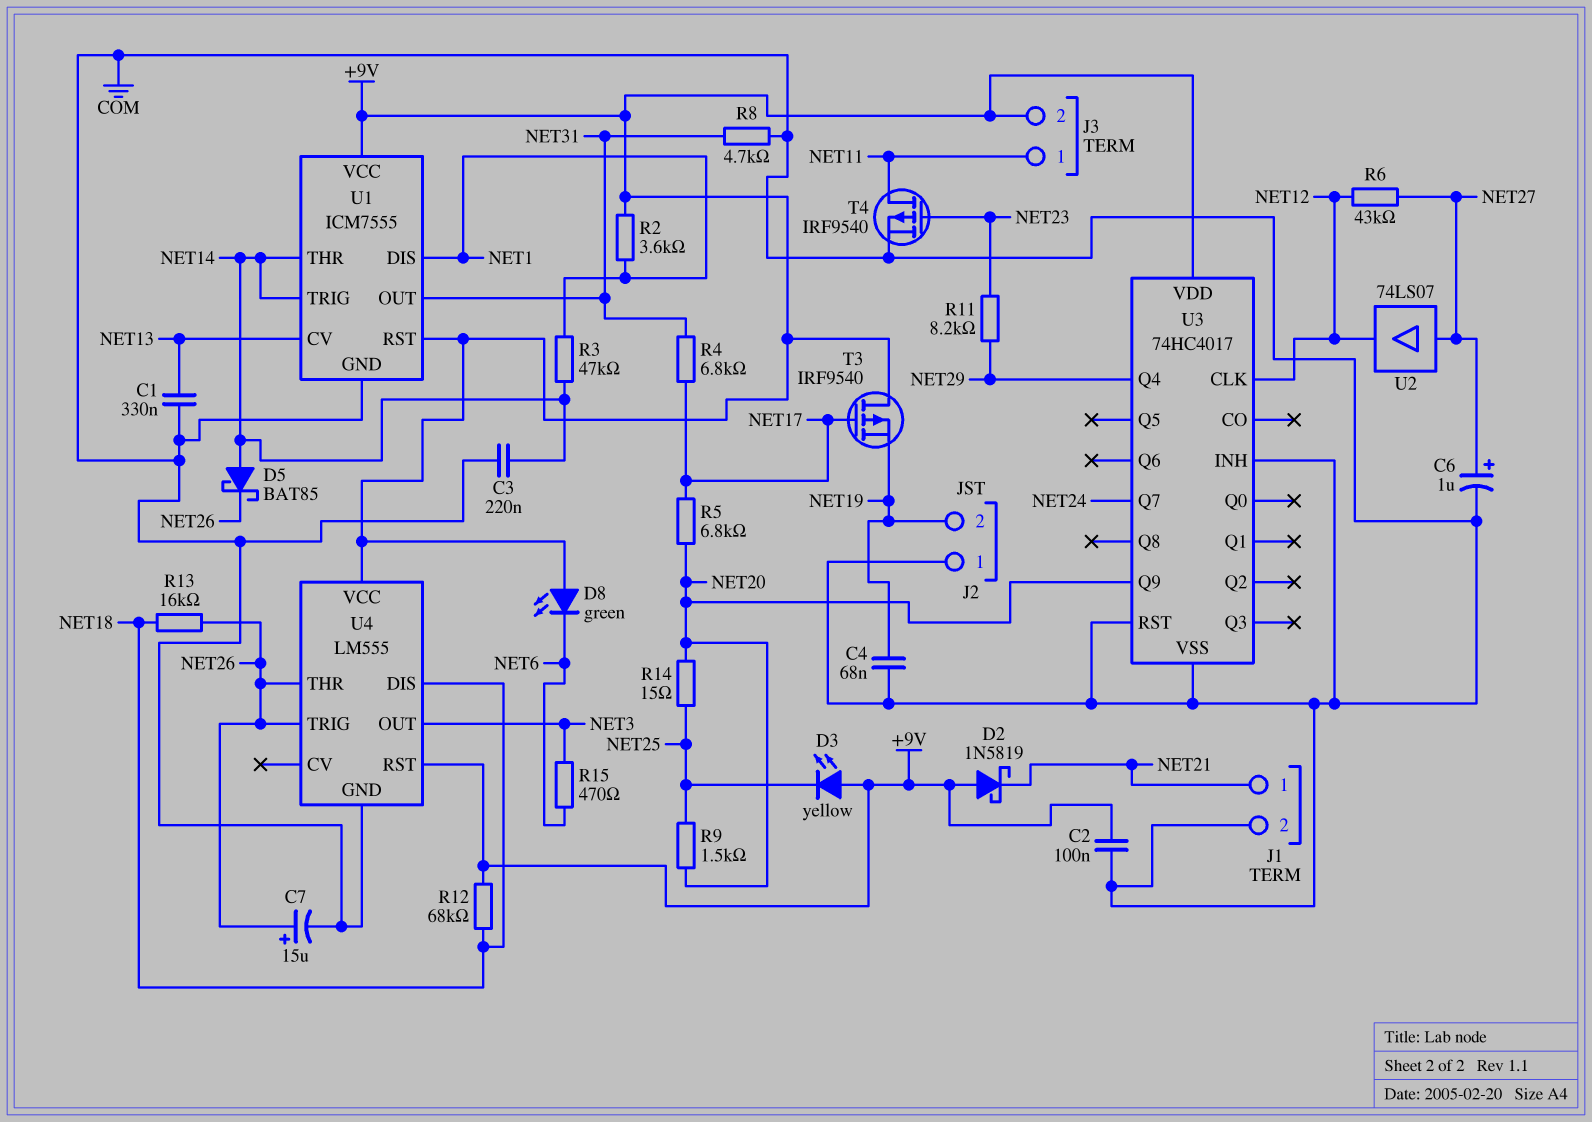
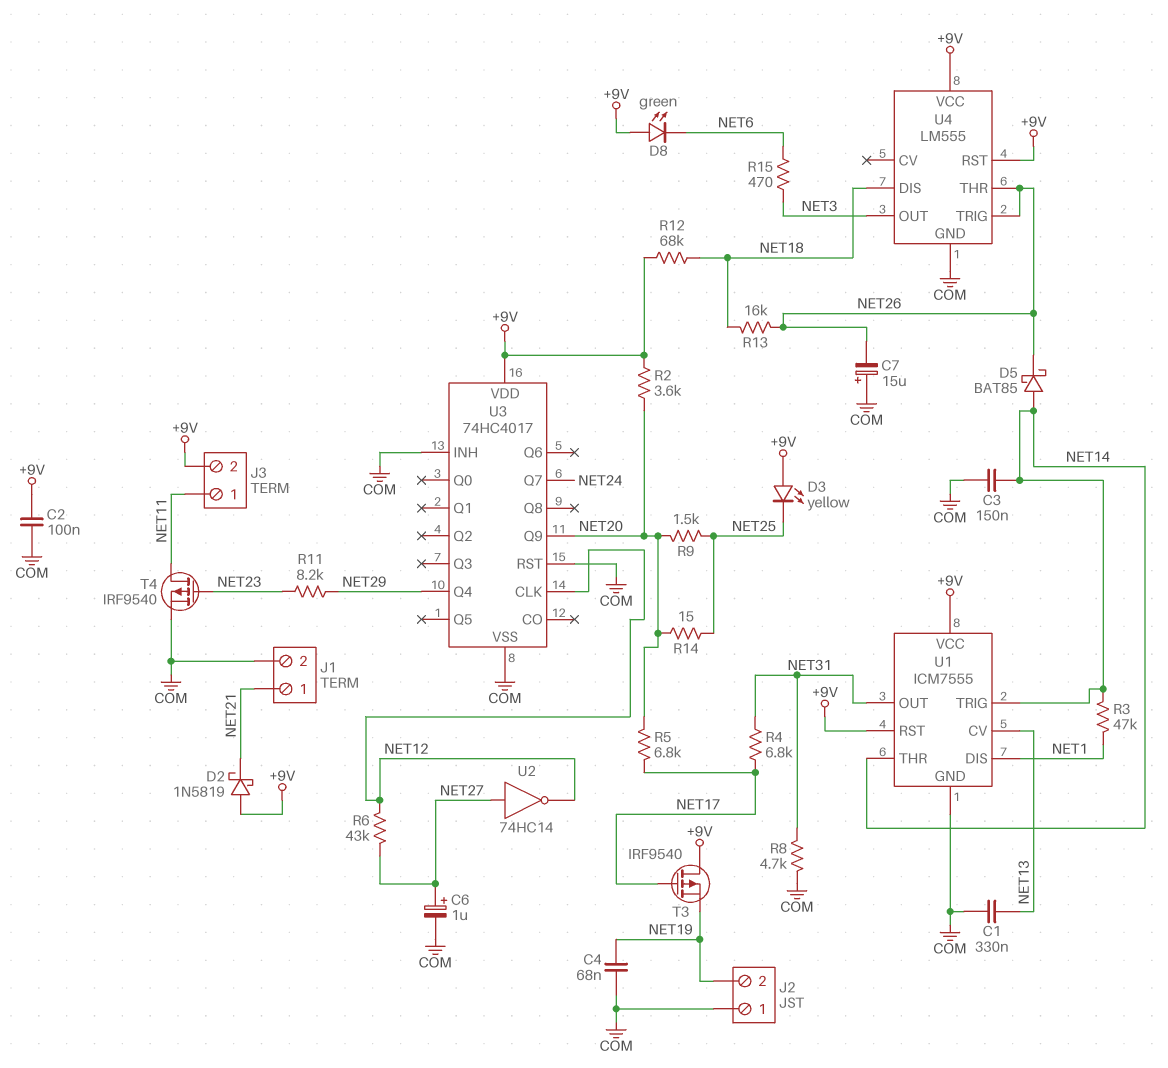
C3: 220nF (COM, NET14) -> 150nF (COM, NET14)
C7: 15uF (plus NET26, minus COM) -> 15uF (plus COM, minus NET26)
R2: 3.6k (+9V, NET1) -> 3.6k (+9V, NET20)
U2: buffer 74LS07 (in NET27, out NET12) -> NOT 74HC14 (in NET27, out NET12)

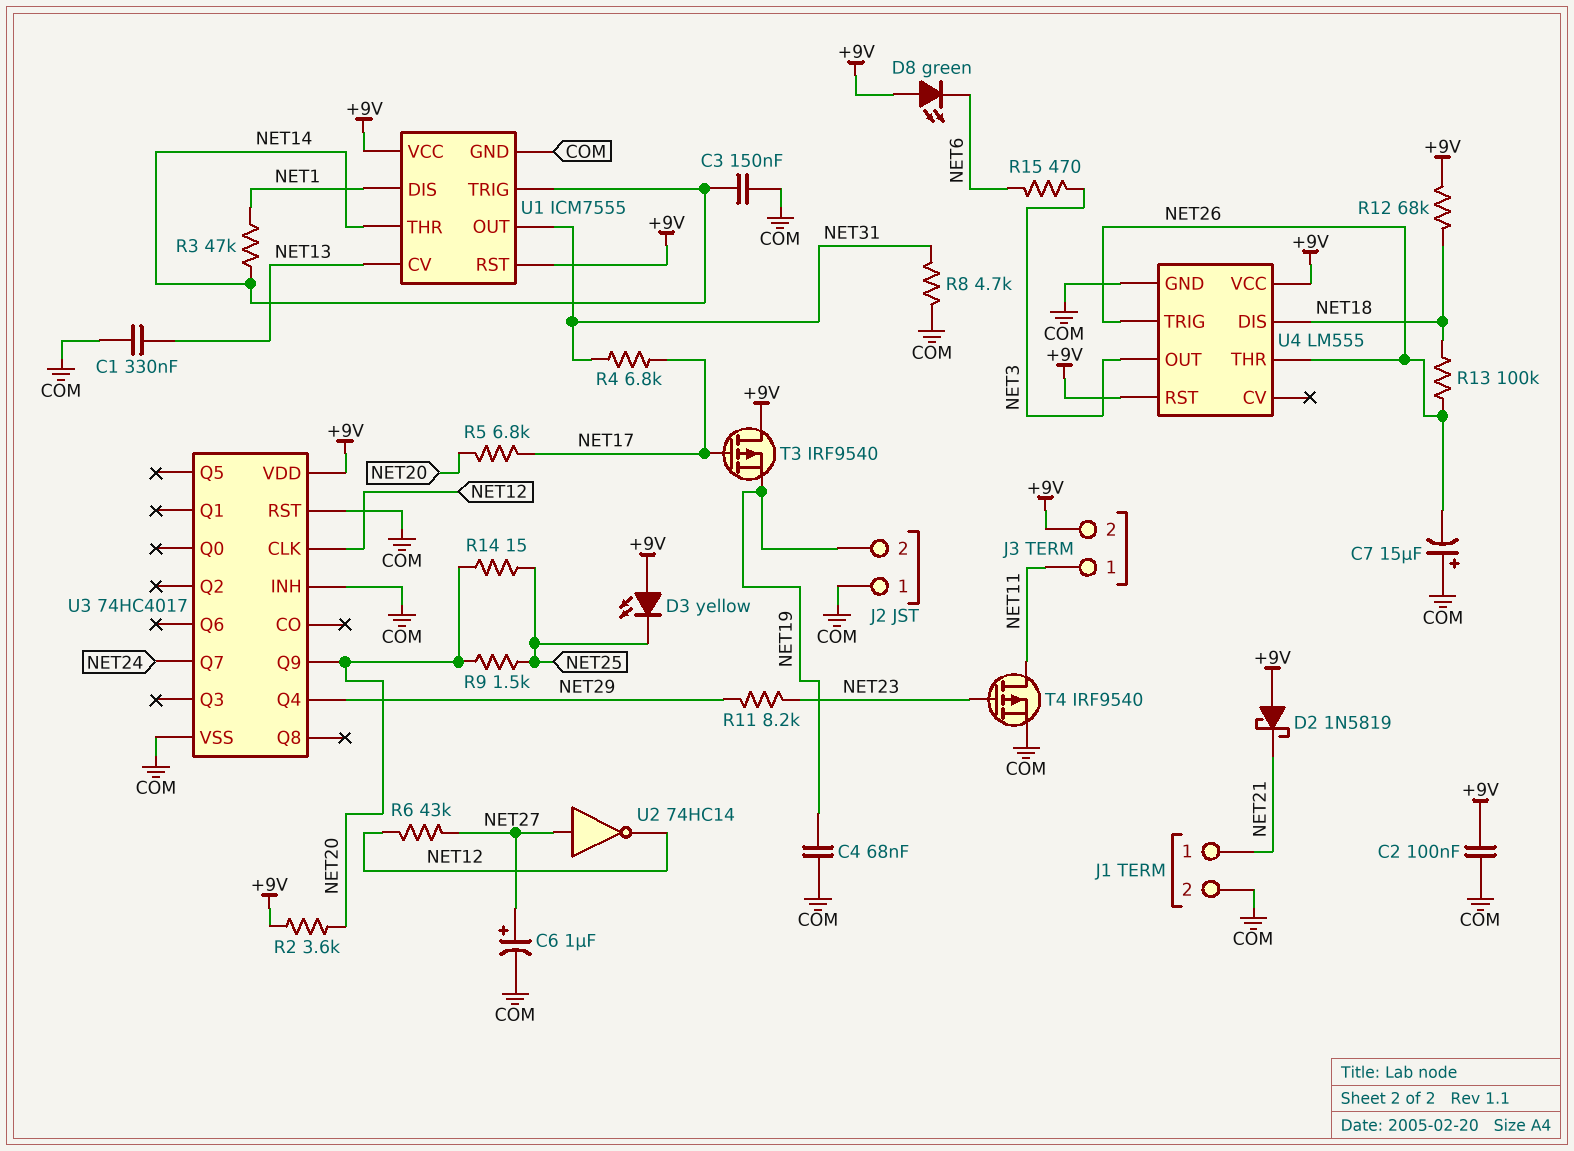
D5: schottky BAT85 (A NET14, K NET26) -> none
R13: 16k (NET18, NET26) -> 100k (NET18, NET26)

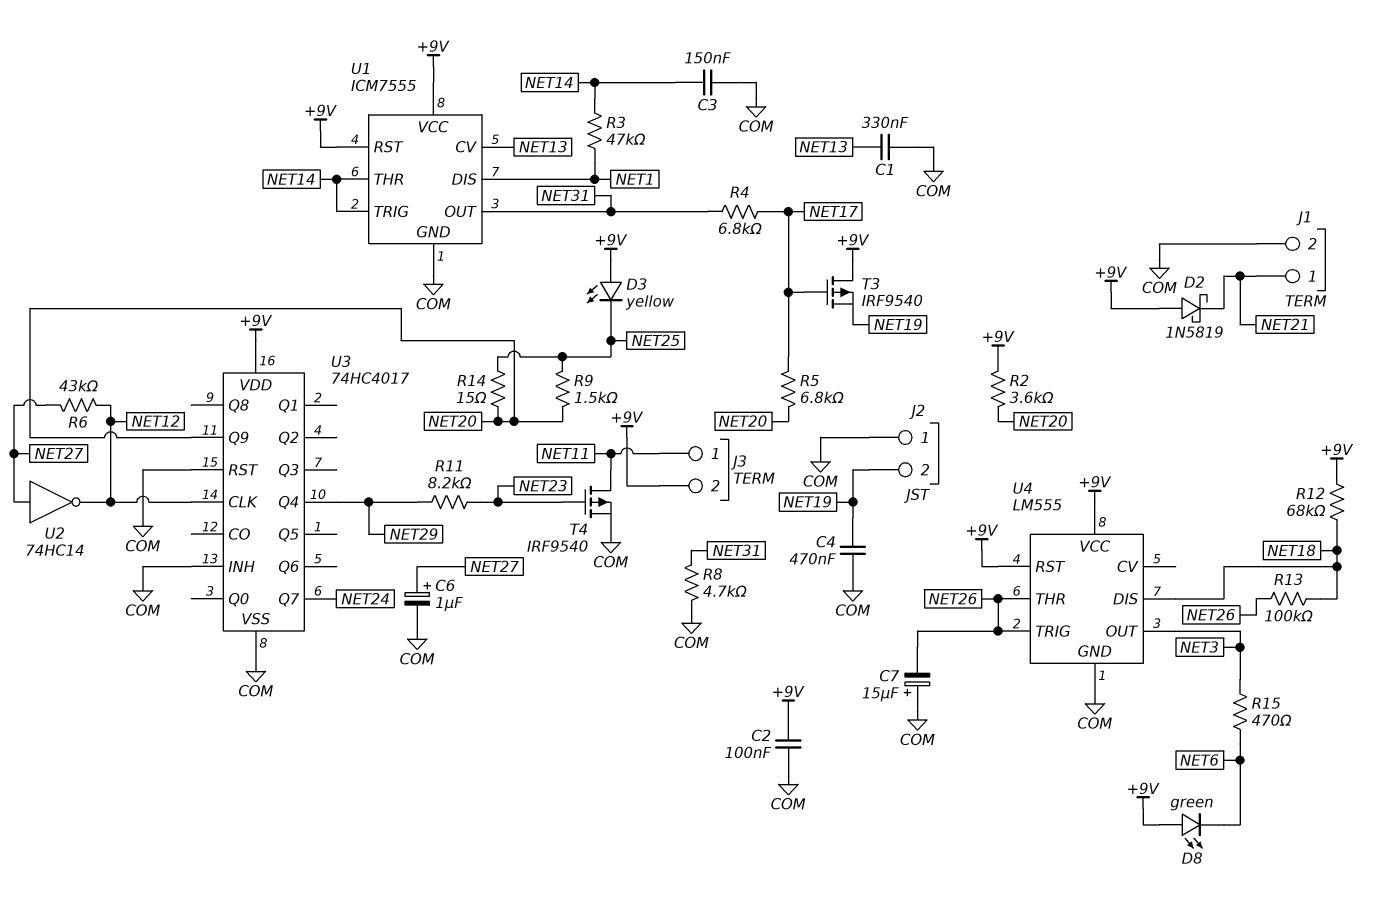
C4: 68nF (COM, NET19) -> 470nF (COM, NET19)

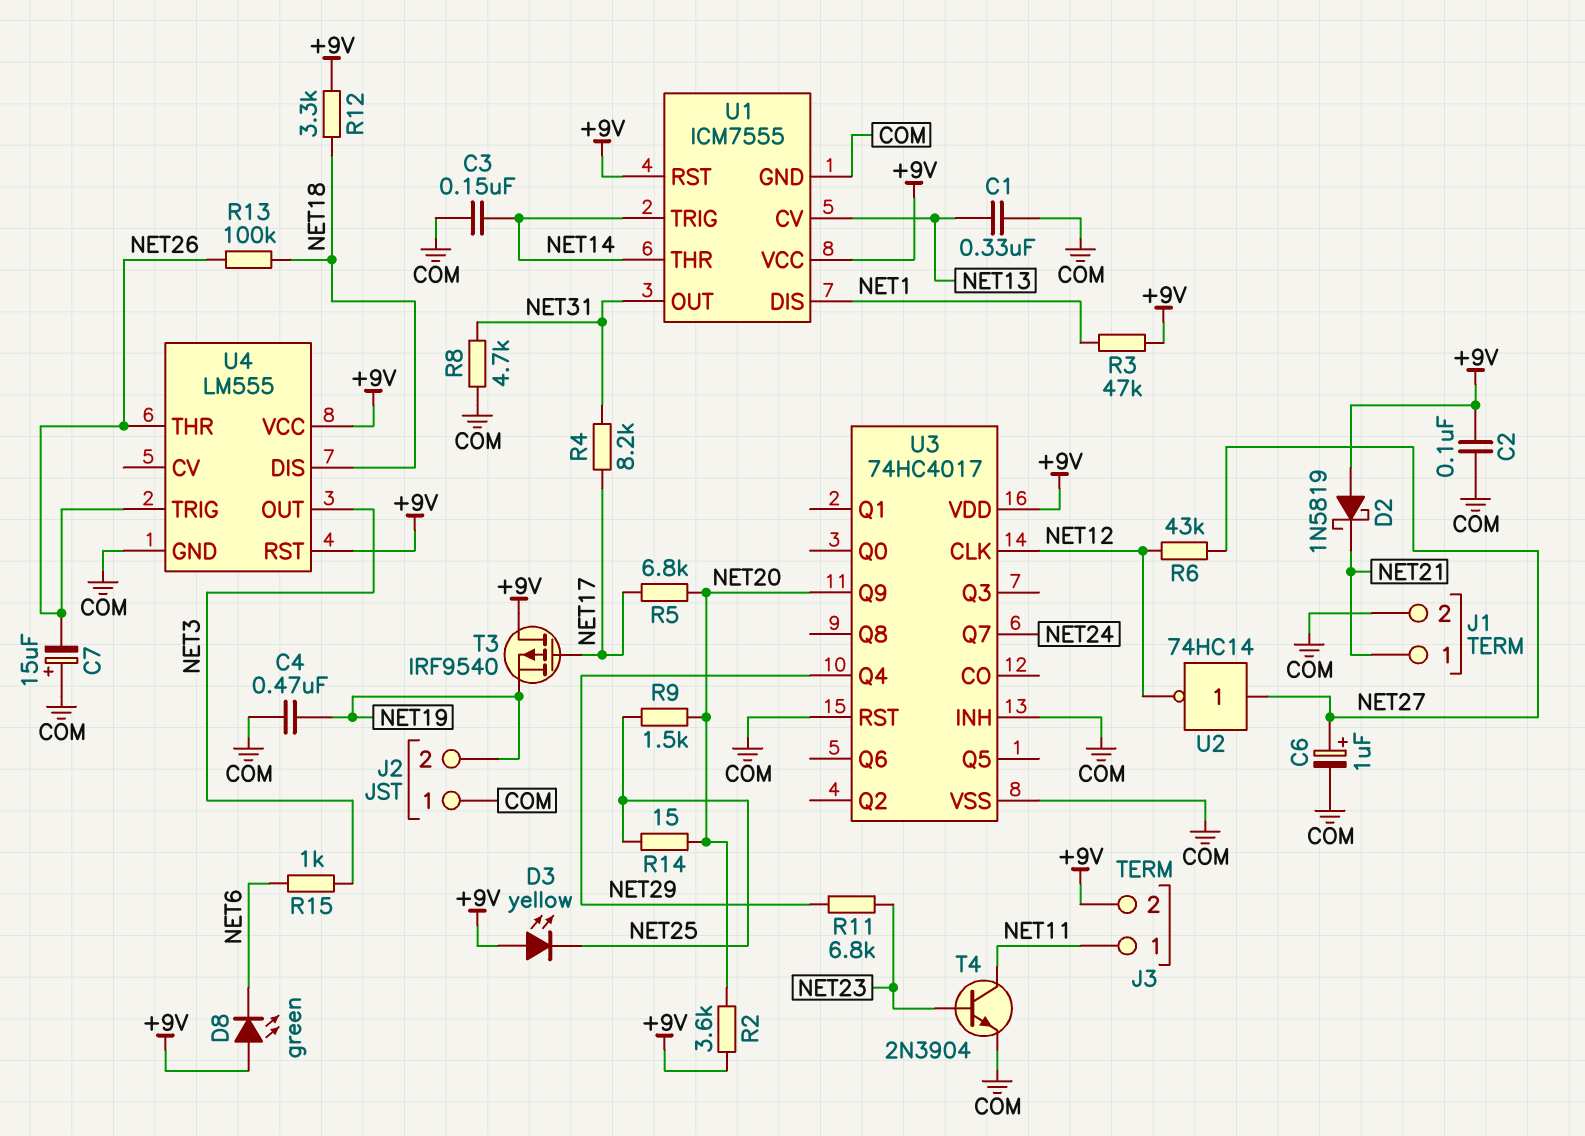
R3: 47k (NET1, NET14) -> 47k (+9V, NET1)
R4: 6.8k (NET17, NET31) -> 8.2k (NET17, NET31)
R11: 8.2k (NET23, NET29) -> 6.8k (NET23, NET29)
R12: 68k (+9V, NET18) -> 3.3k (+9V, NET18)
R15: 470 (NET3, NET6) -> 1k (NET3, NET6)
T4: PMOS IRF9540 (G NET23, D NET11, S COM) -> NPN 2N3904 (B NET23, C NET11, E COM)

